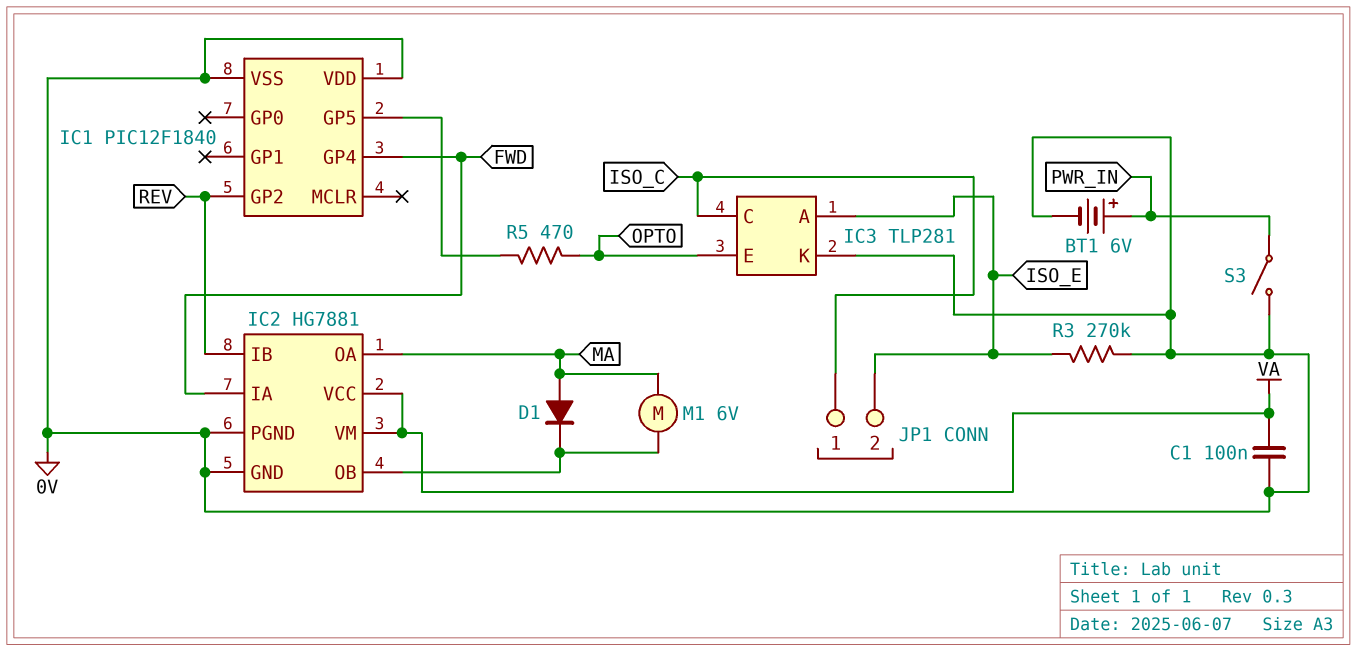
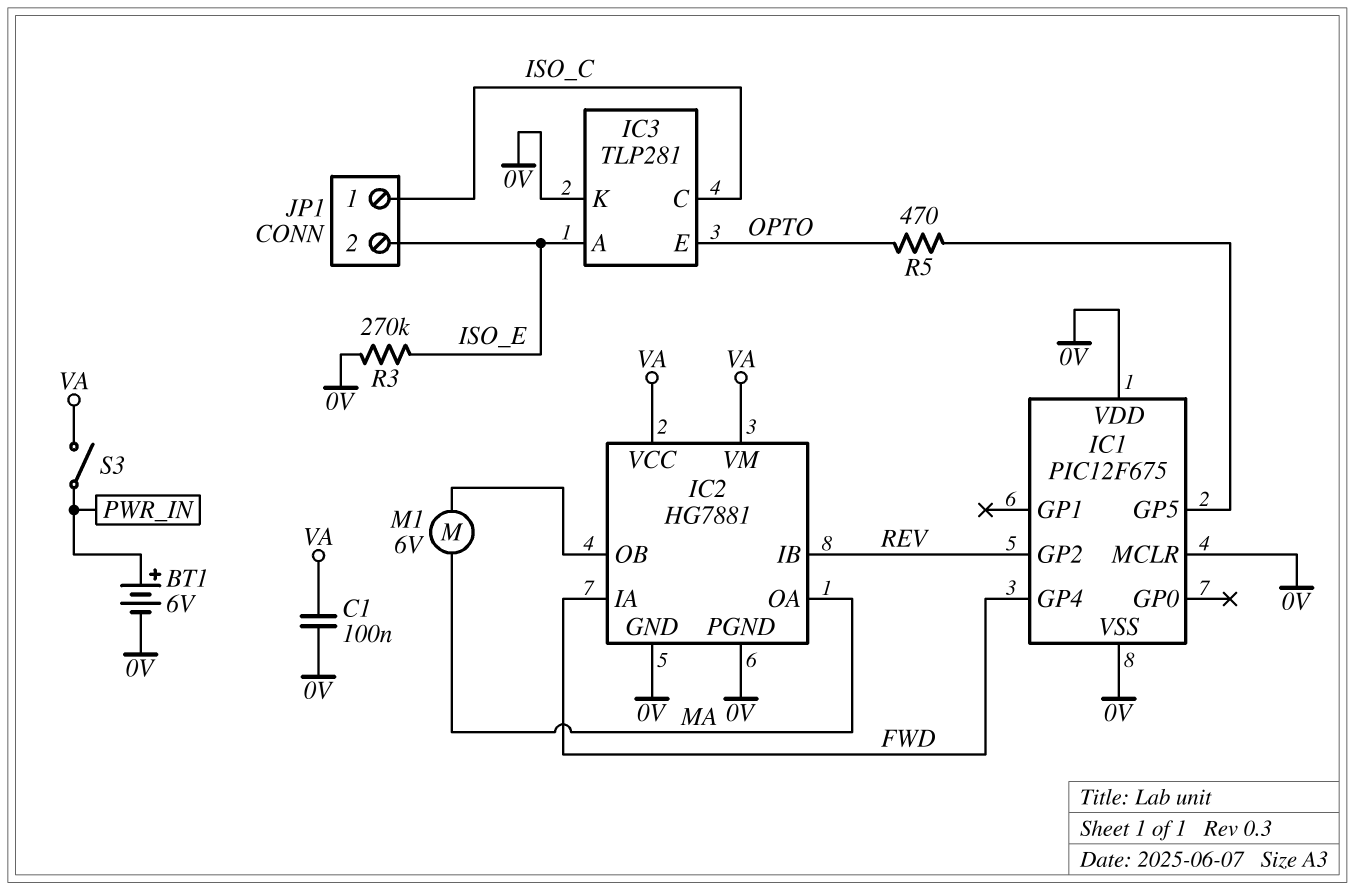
D1: diode (A MA, K IC2/OB) -> none
IC1: PIC12F1840 -> PIC12F675
IC1 pin MCLR: none -> 0V
S3: switch (0V, PWR_IN) -> switch (PWR_IN, VA)

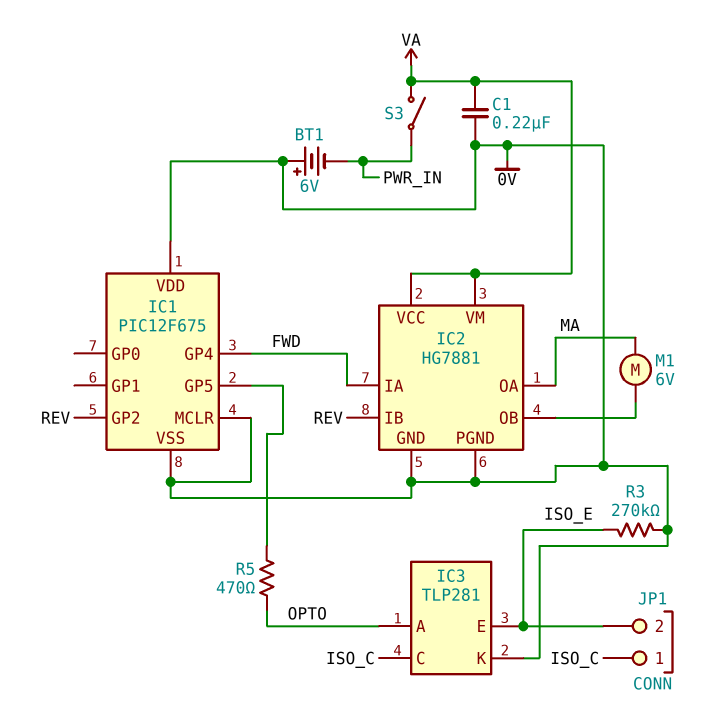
BT1: 6V (plus PWR_IN, minus 0V) -> 6V (plus 0V, minus PWR_IN)
C1: 100nF (0V, VA) -> 220nF (0V, VA)
IC3 pin A: ISO_E -> OPTO
IC3 pin E: OPTO -> ISO_E

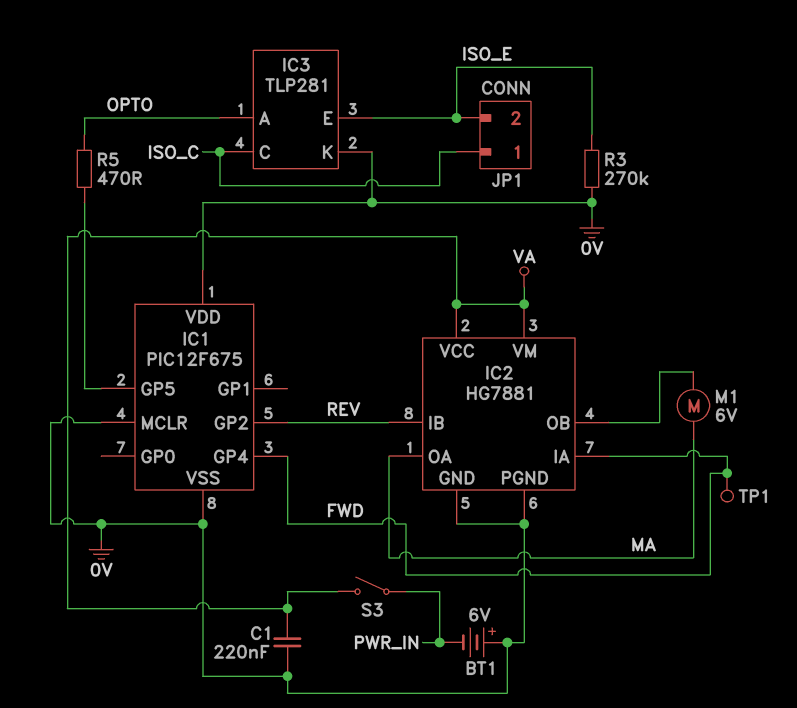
TP1: none -> test point (FWD)

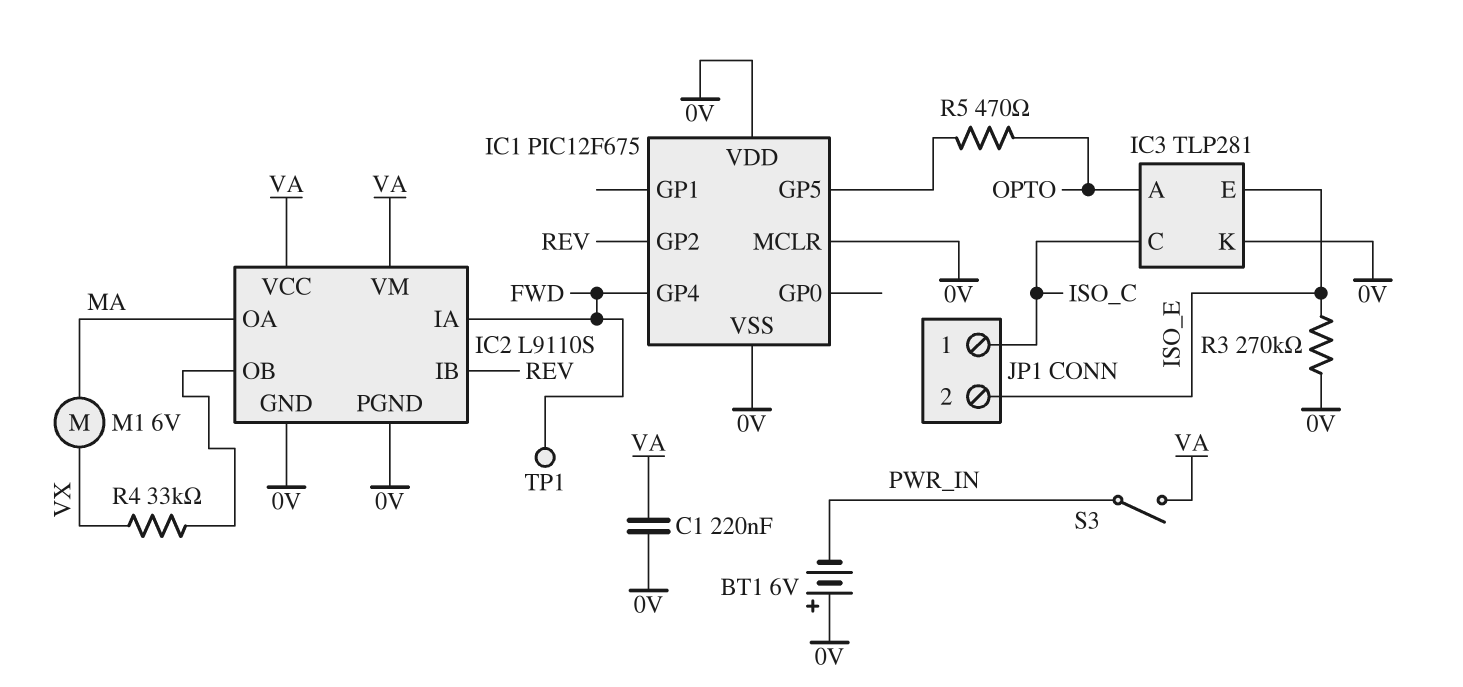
IC2: HG7881 -> L9110S
M1: motor 6V (IC2/OB, MA) -> motor 6V (MA, VX)
R4: none -> 33k (IC2/OB, VX)

